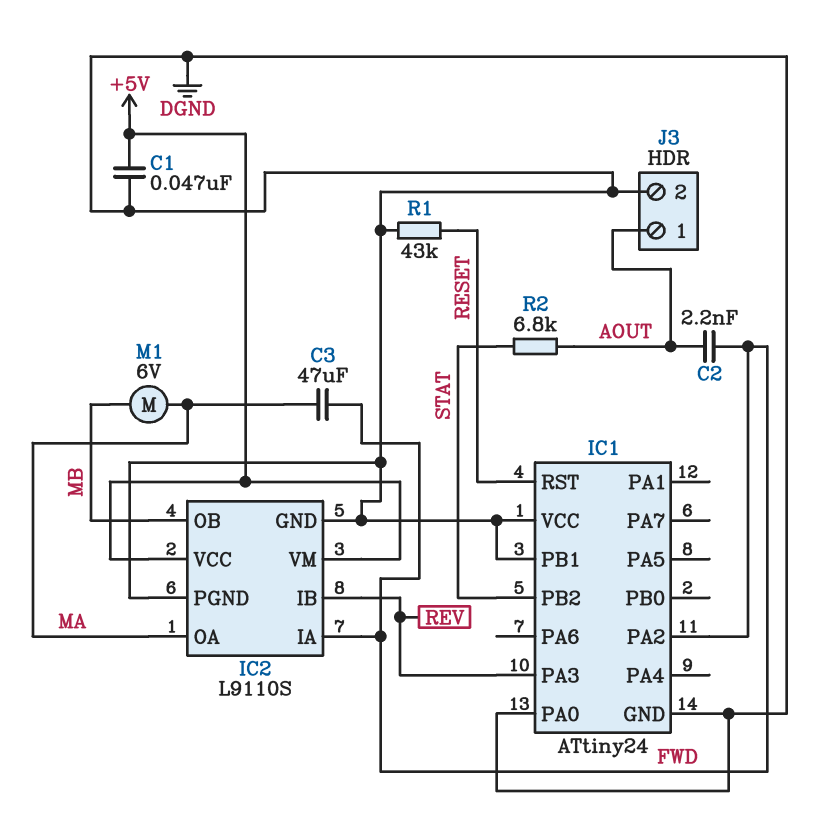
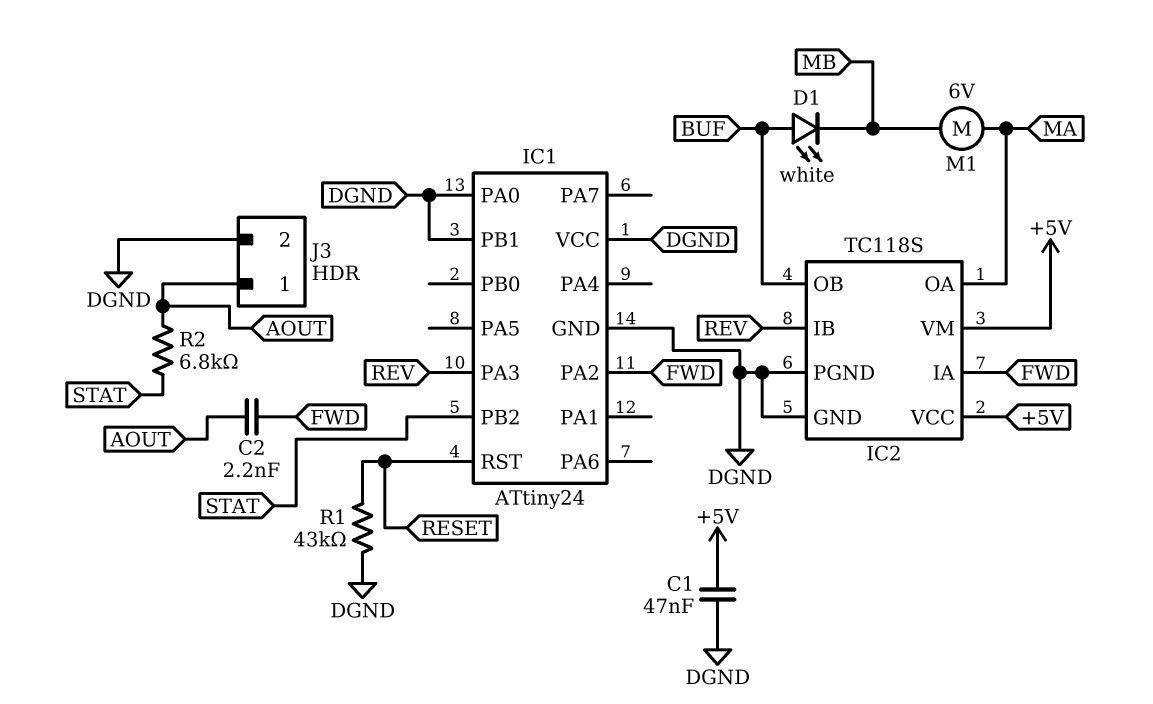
C3: 47uF (FWD, MA) -> none
D1: none -> LED white (A BUF, K MB)
IC2: L9110S -> TC118S
IC2 pin OB: MB -> BUF

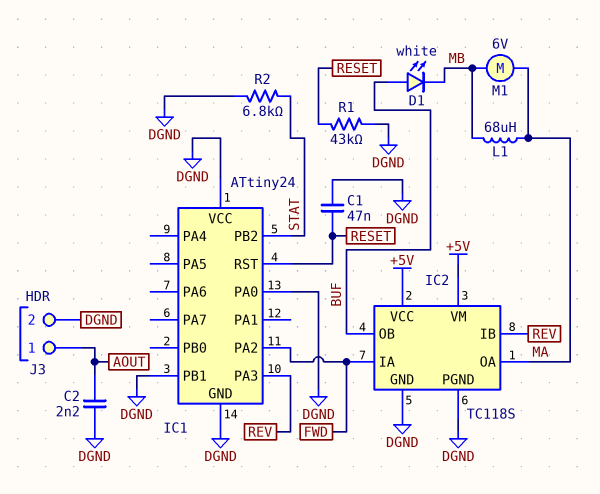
C1: 47nF (+5V, DGND) -> 47nF (DGND, RESET)
C2: 2.2nF (AOUT, FWD) -> 2.2nF (AOUT, DGND)
L1: none -> 68uH (MA, MB)
R2: 6.8k (AOUT, STAT) -> 6.8k (DGND, STAT)

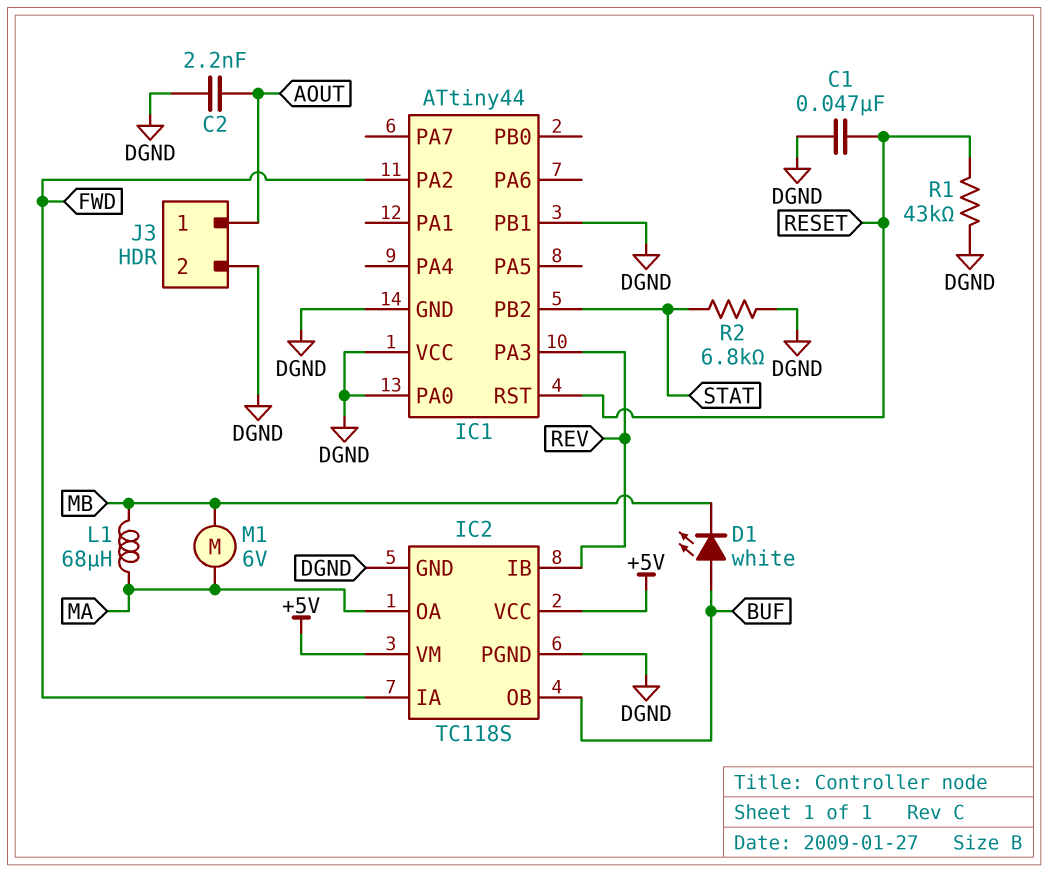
IC1: ATtiny24 -> ATtiny44

